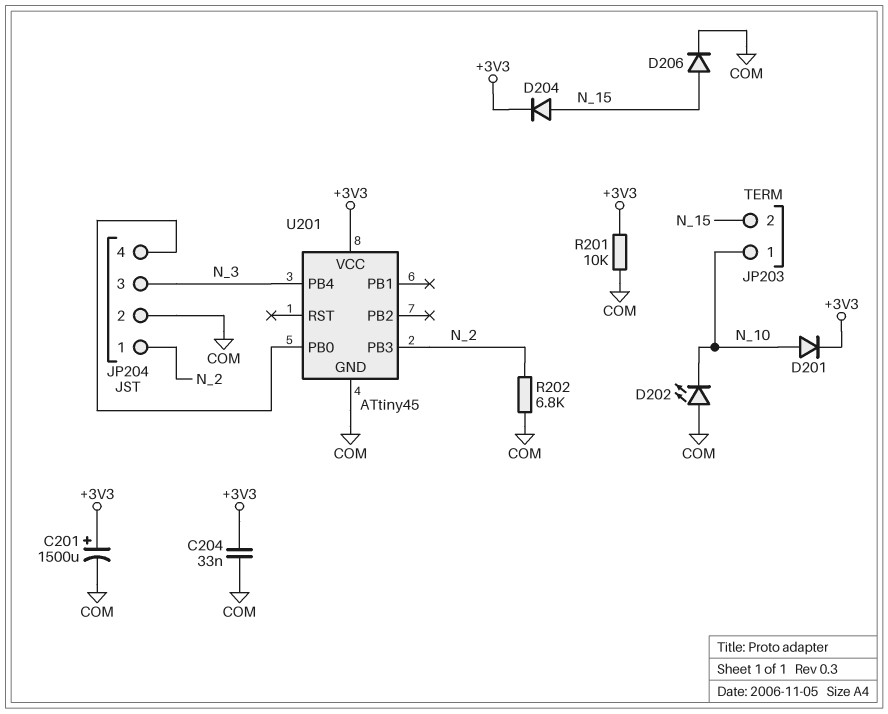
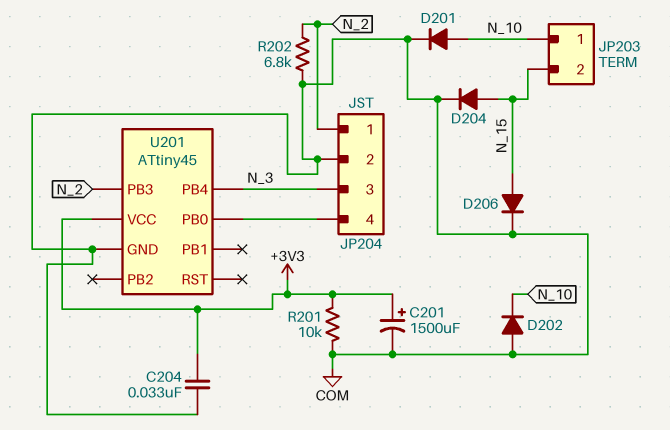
D201: diode (A N_10, K +3V3) -> diode (A N_10, K COM)
D202: LED (A COM, K N_10) -> diode (A COM, K N_10)
D204: diode (A N_15, K +3V3) -> diode (A N_15, K COM)

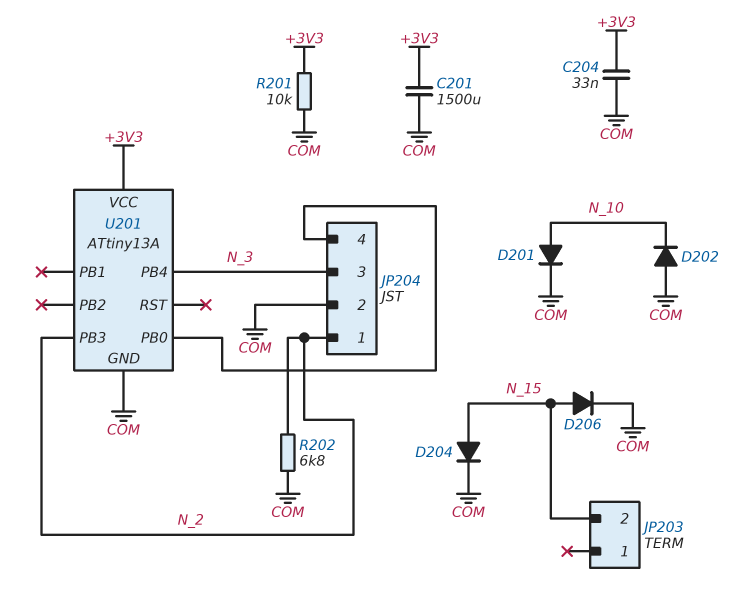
C201: 1500uF (plus +3V3, minus COM) -> 1500uF (+3V3, COM)
JP203 pin 1: N_10 -> none
U201: ATtiny45 -> ATtiny13A

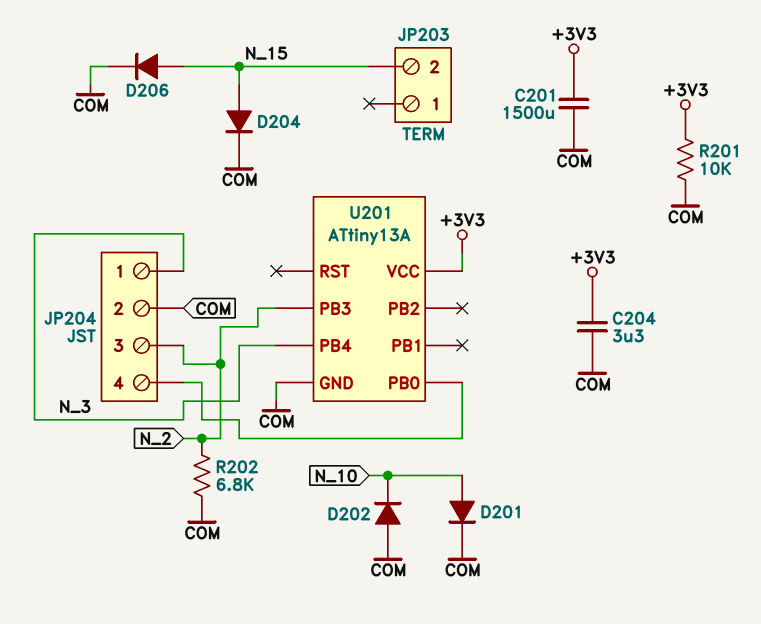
C204: 33nF (+3V3, COM) -> 3.3uF (+3V3, COM)
JP204 pin 1: N_2 -> N_3
JP204 pin 3: N_3 -> N_2

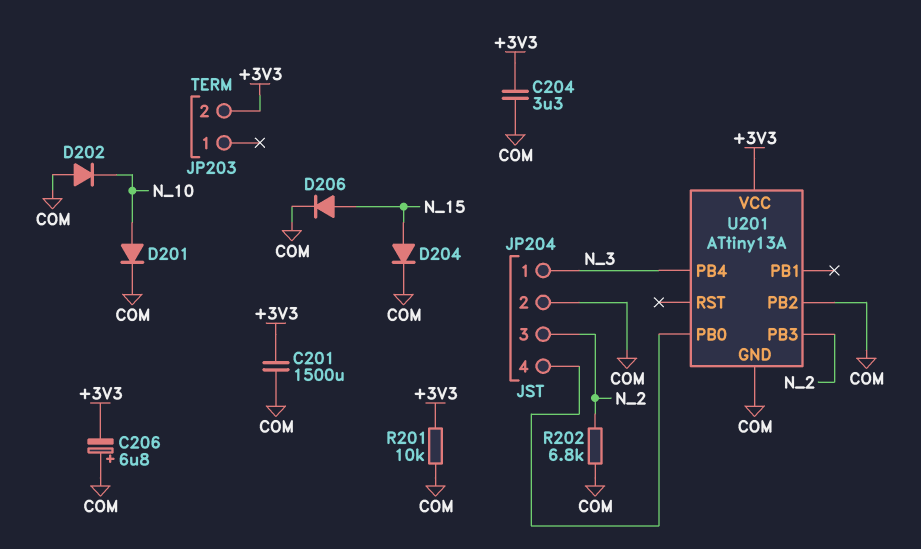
C206: none -> 6.8uF (plus COM, minus +3V3)
JP203 pin 2: N_15 -> +3V3
U201 pin PB2: none -> COM

